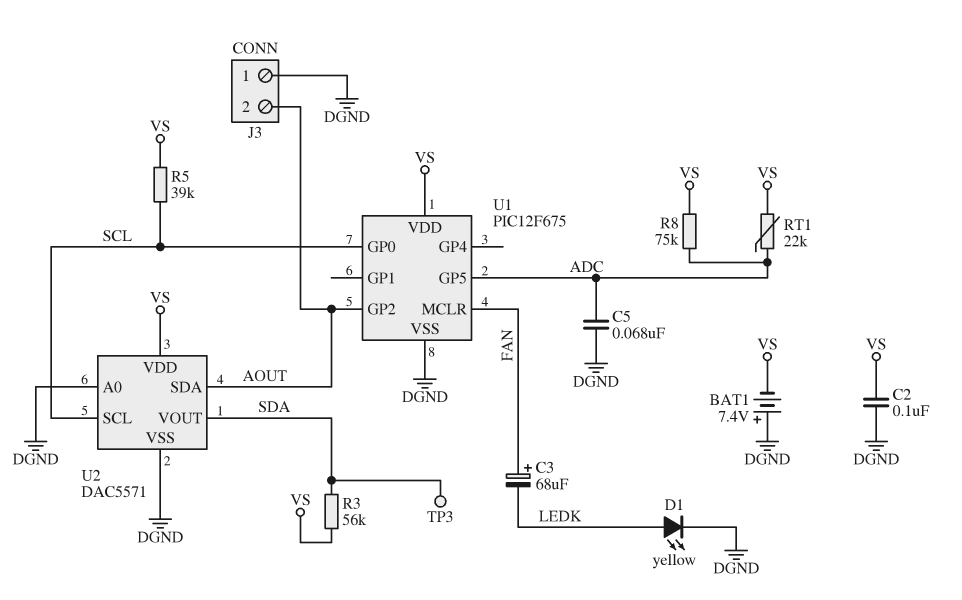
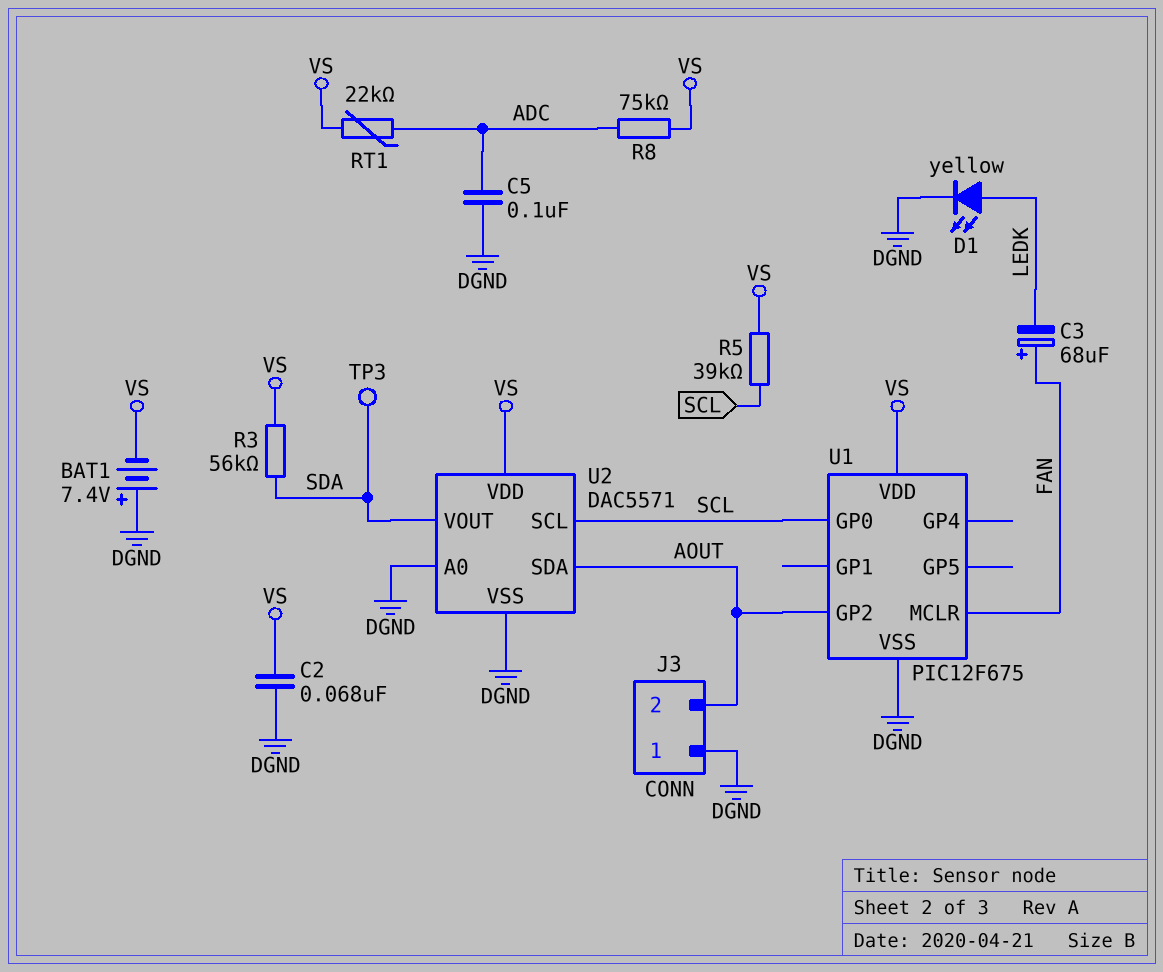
C2: 100nF (DGND, VS) -> 68nF (DGND, VS)
C5: 68nF (ADC, DGND) -> 100nF (ADC, DGND)
U1 pin GP5: ADC -> none

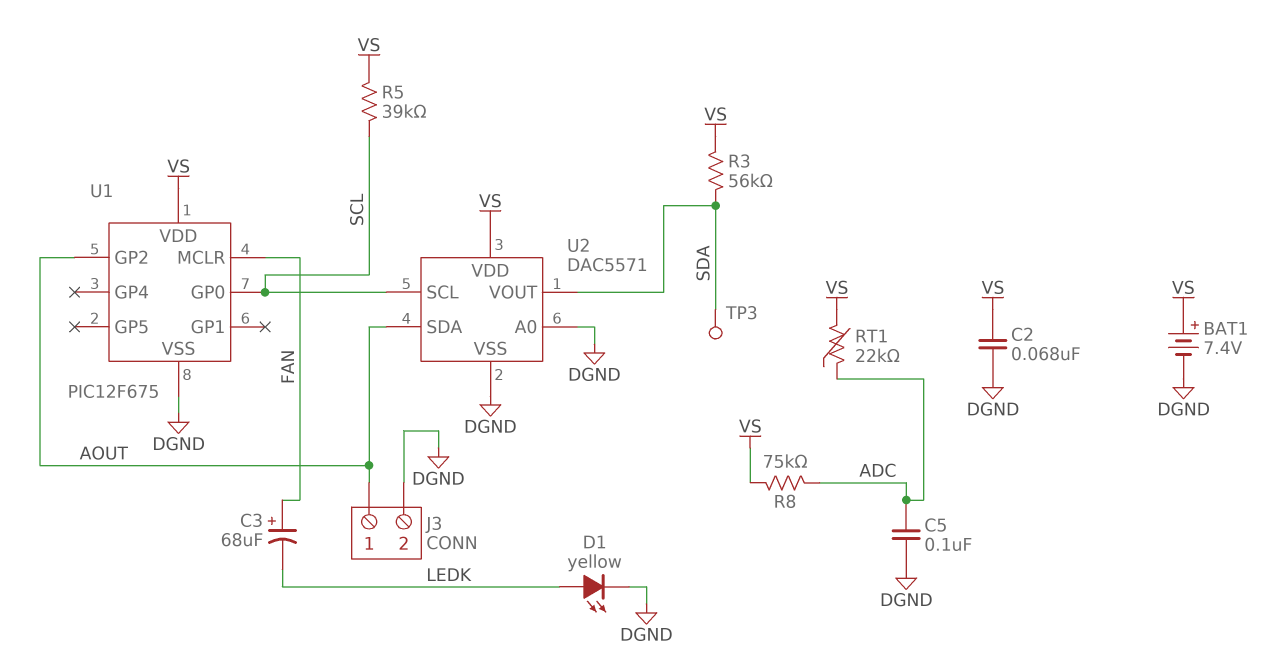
BAT1: 7.4V (plus DGND, minus VS) -> 7.4V (plus VS, minus DGND)
J3 pin 1: DGND -> AOUT
J3 pin 2: AOUT -> DGND

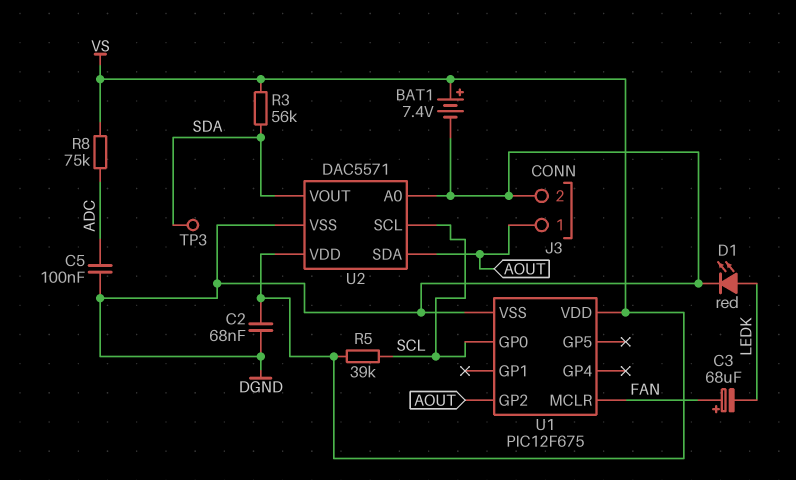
D1: LED yellow (A LEDK, K DGND) -> LED red (A LEDK, K DGND)
RT1: 22k (ADC, VS) -> none

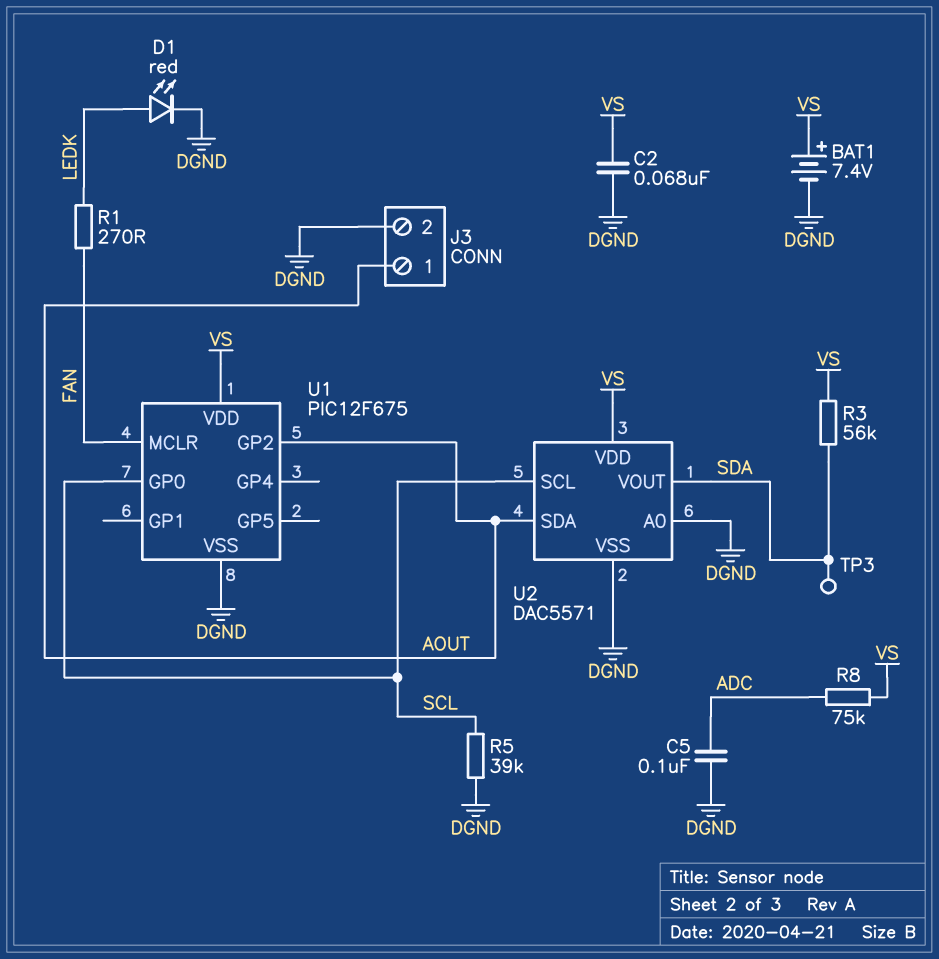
C3: 68uF (plus FAN, minus LEDK) -> none
R1: none -> 270 (FAN, LEDK)
R5: 39k (SCL, VS) -> 39k (DGND, SCL)

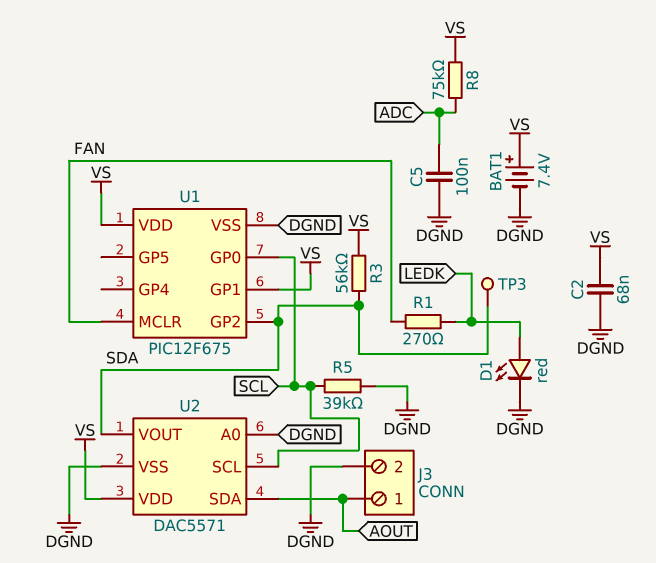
U1 pin GP1: none -> VS
U1 pin GP2: AOUT -> SDA

